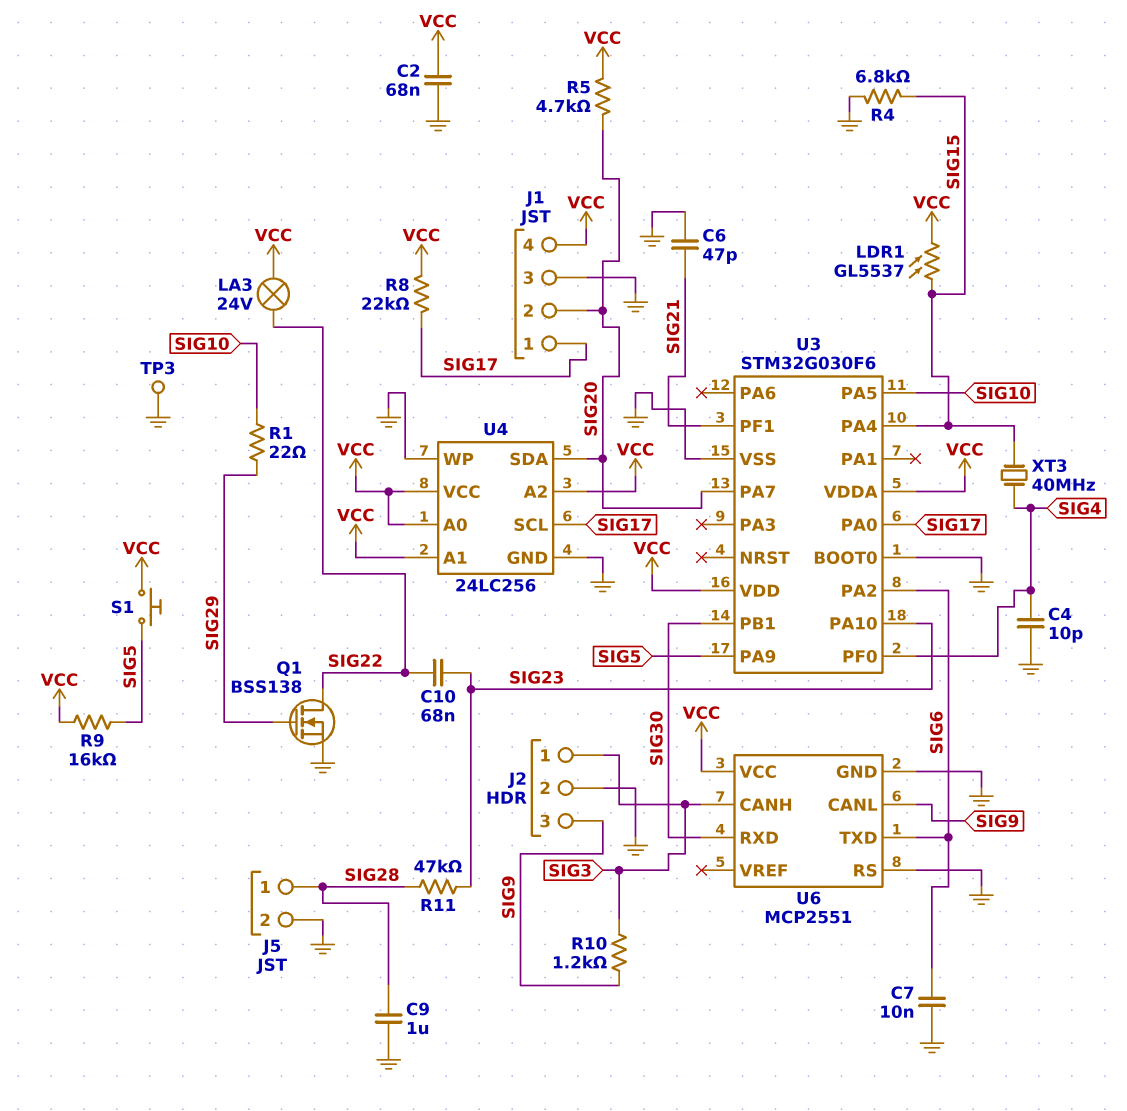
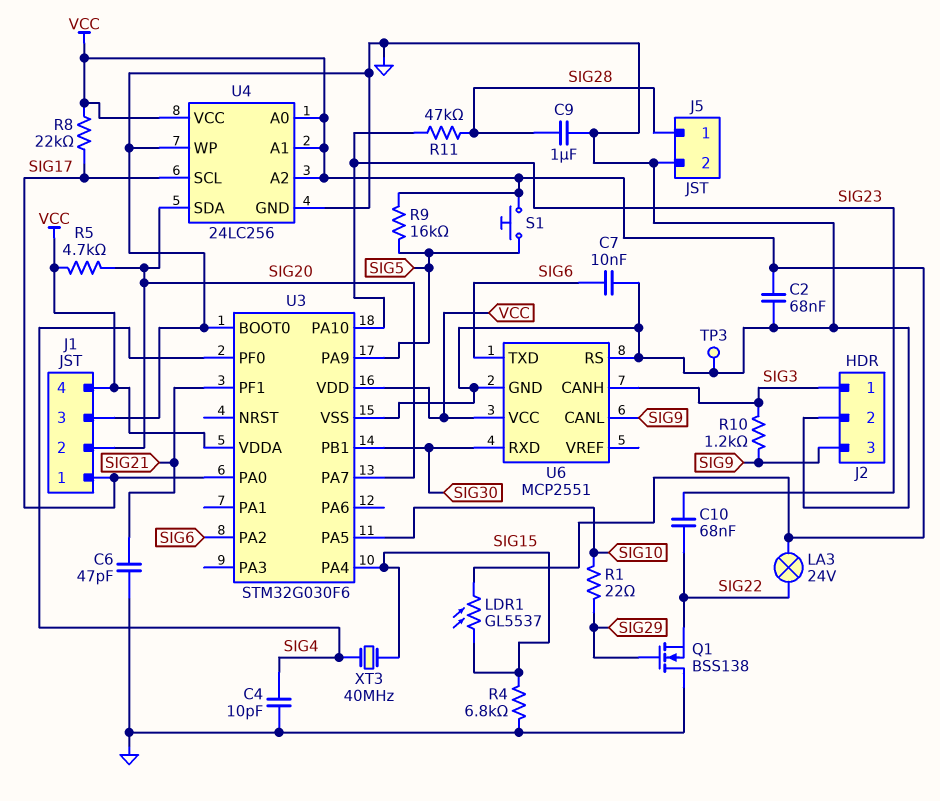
Q1: NMOS BSS138 (G SIG29, D SIG22, S GND) -> NMOS BSS138 (G SIG29, D GND, S SIG22)

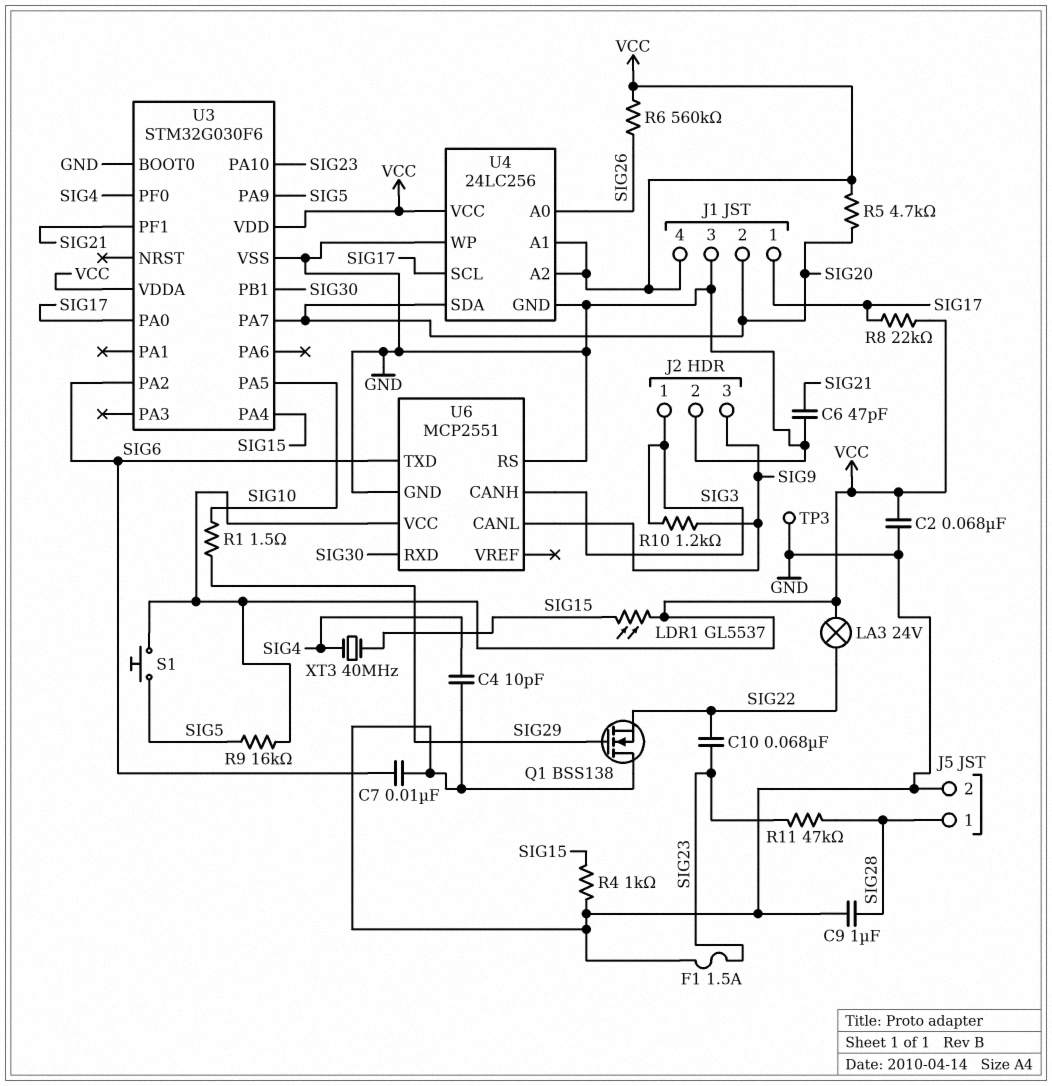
F1: none -> 1.5A (GND, SIG23)
R1: 22 (SIG10, SIG29) -> 1.5 (SIG10, SIG29)
R4: 6.8k (GND, SIG15) -> 1k (GND, SIG15)
R6: none -> 560k (SIG26, VCC)
U4 pin A0: VCC -> SIG26

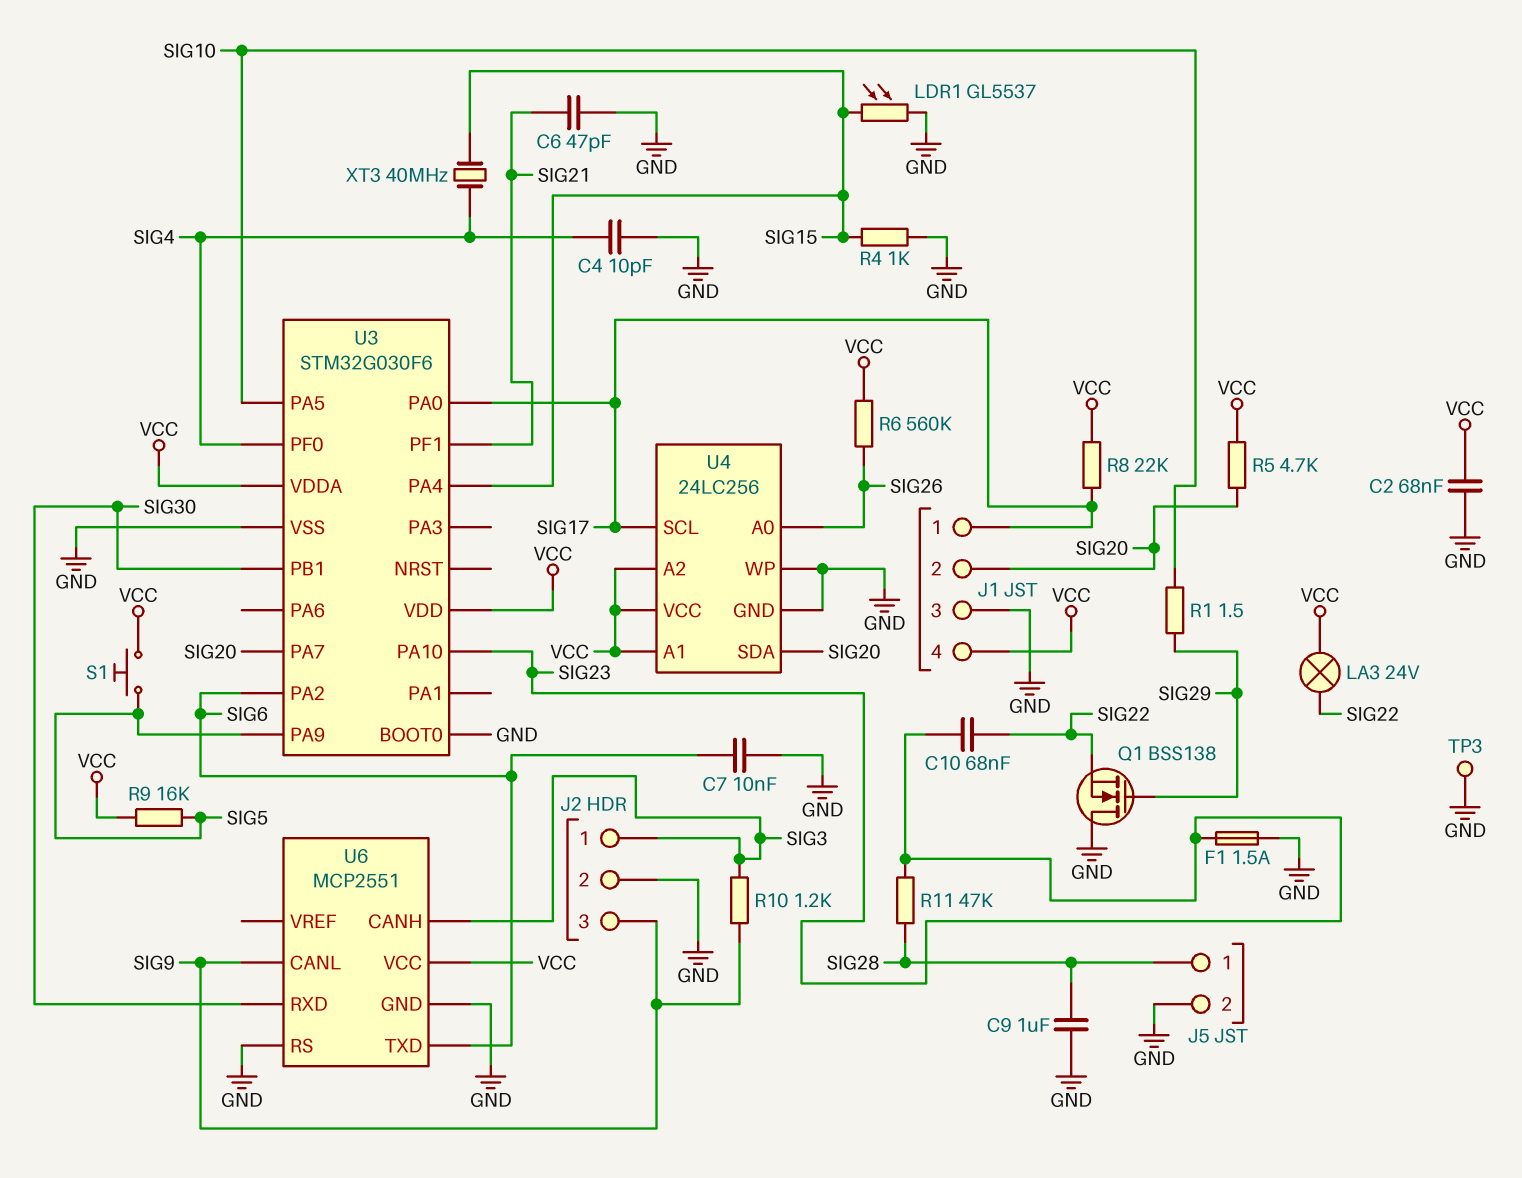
LDR1: GL5537 (SIG15, VCC) -> GL5537 (GND, SIG15)

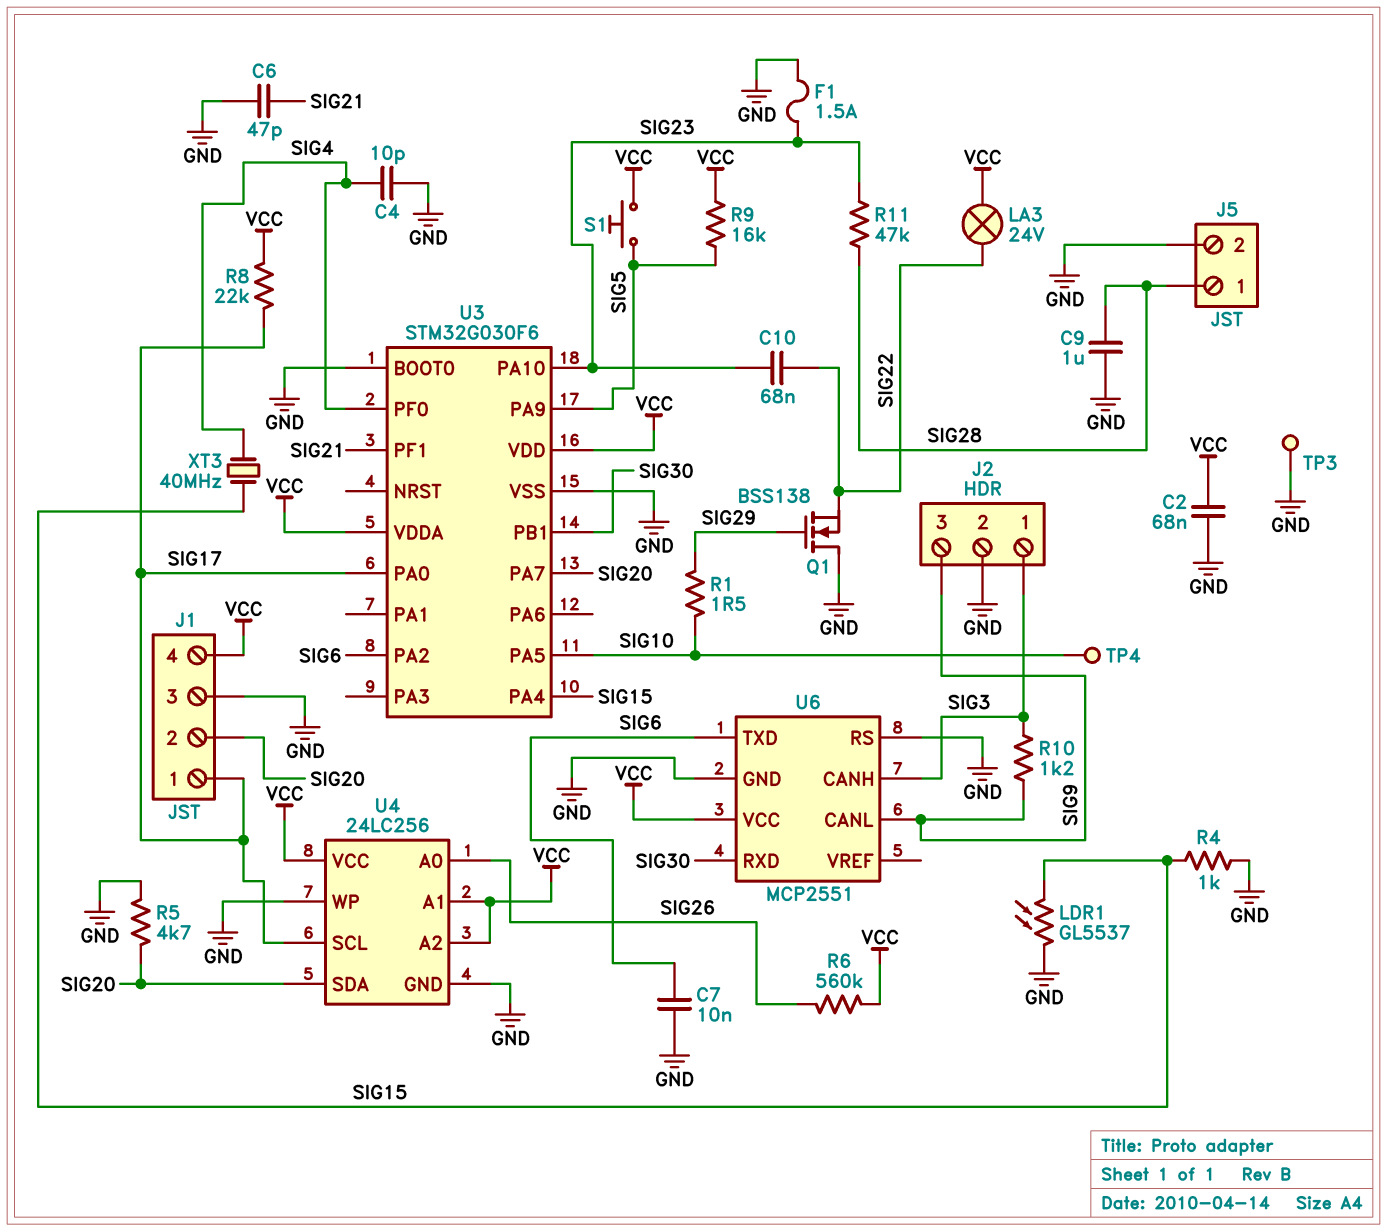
R5: 4.7k (SIG20, VCC) -> 4.7k (GND, SIG20)
TP4: none -> test point (SIG10)

